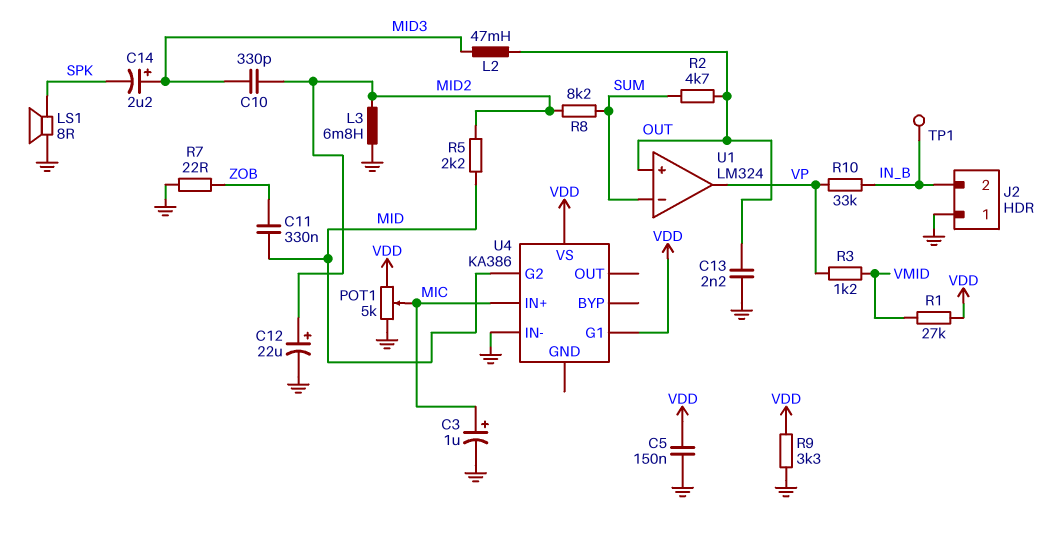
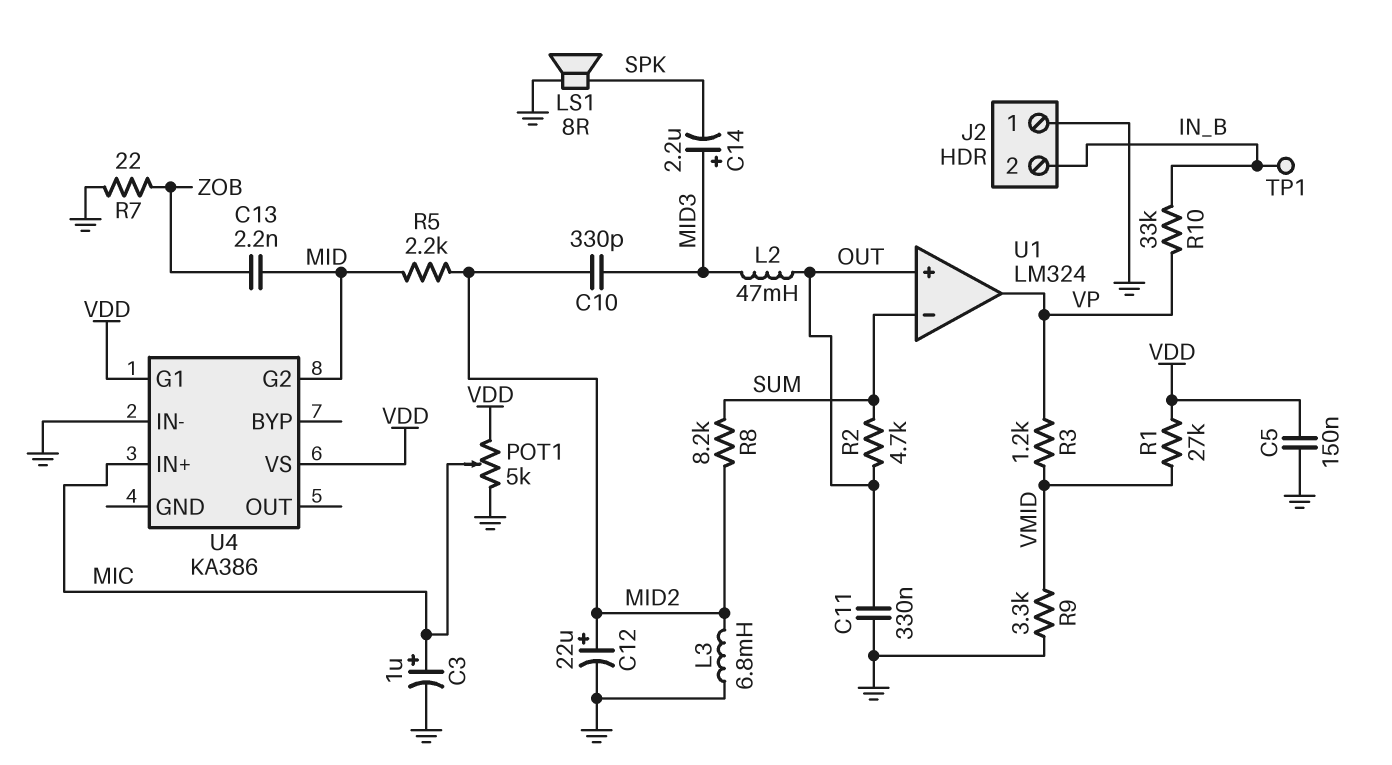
C11: 330nF (MID, ZOB) -> 330nF (GND, OUT)
C13: 2.2nF (GND, OUT) -> 2.2nF (MID, ZOB)
R9: 3.3k (GND, VDD) -> 3.3k (GND, VMID)

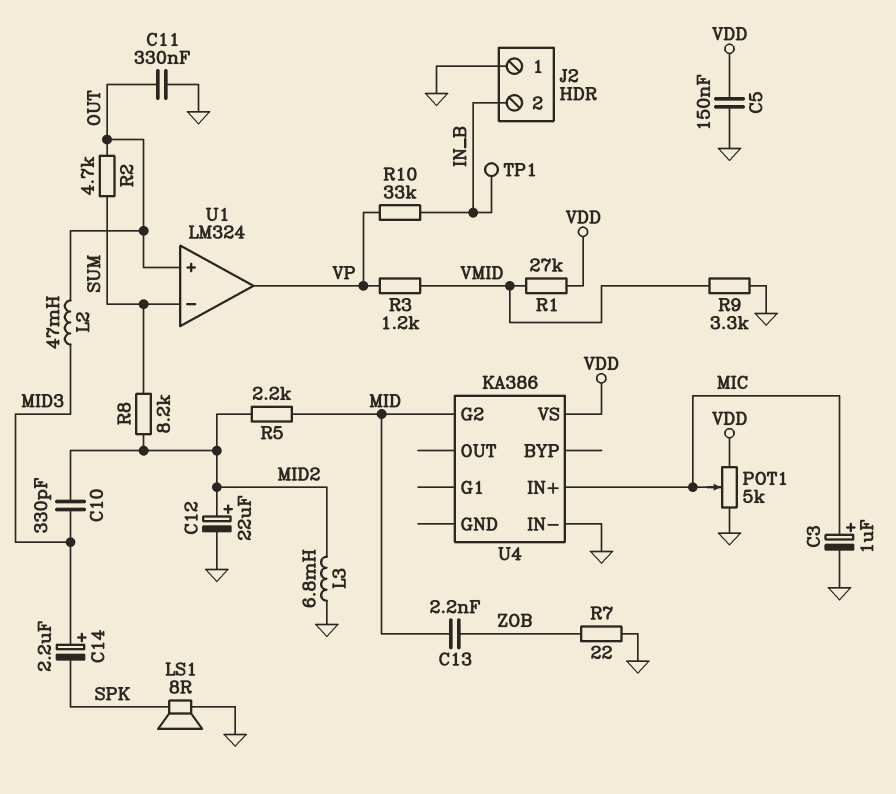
U4 pin G1: VDD -> none

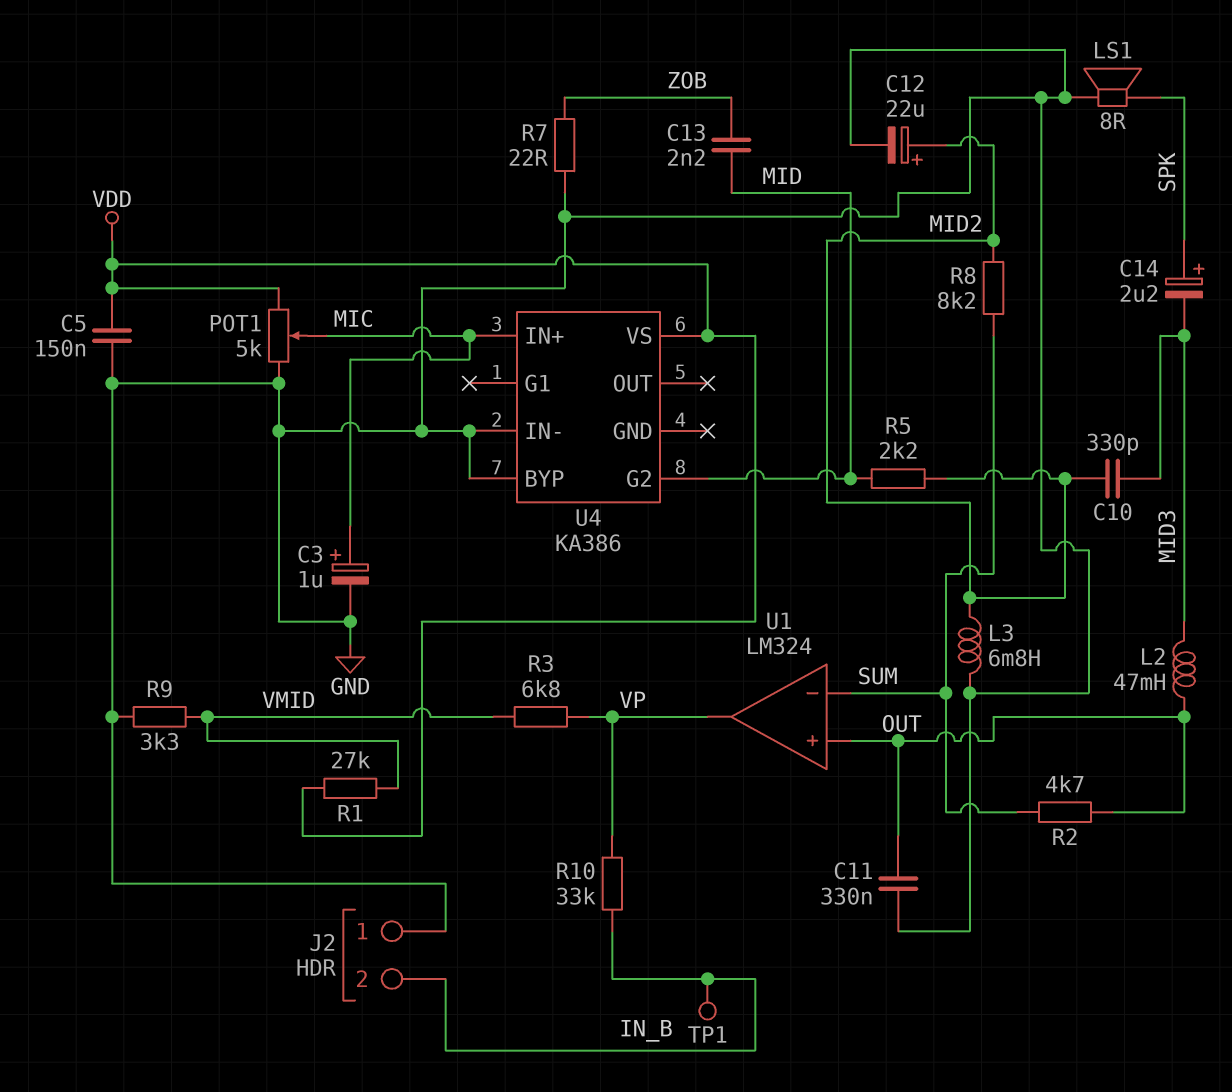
C14: 2.2uF (plus MID3, minus SPK) -> 2.2uF (plus SPK, minus MID3)
R3: 1.2k (VMID, VP) -> 6.8k (VMID, VP)
U4 pin BYP: none -> GND

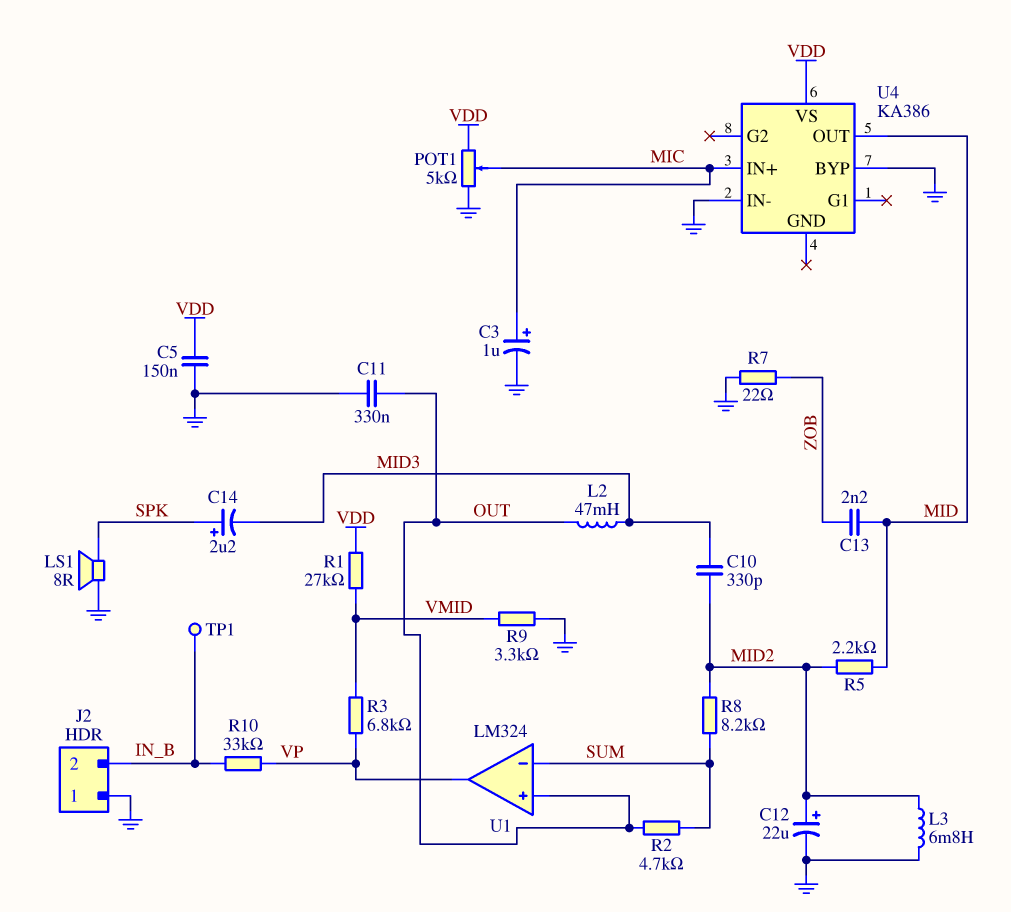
U4 pin G2: MID -> none
U4 pin OUT: none -> MID

